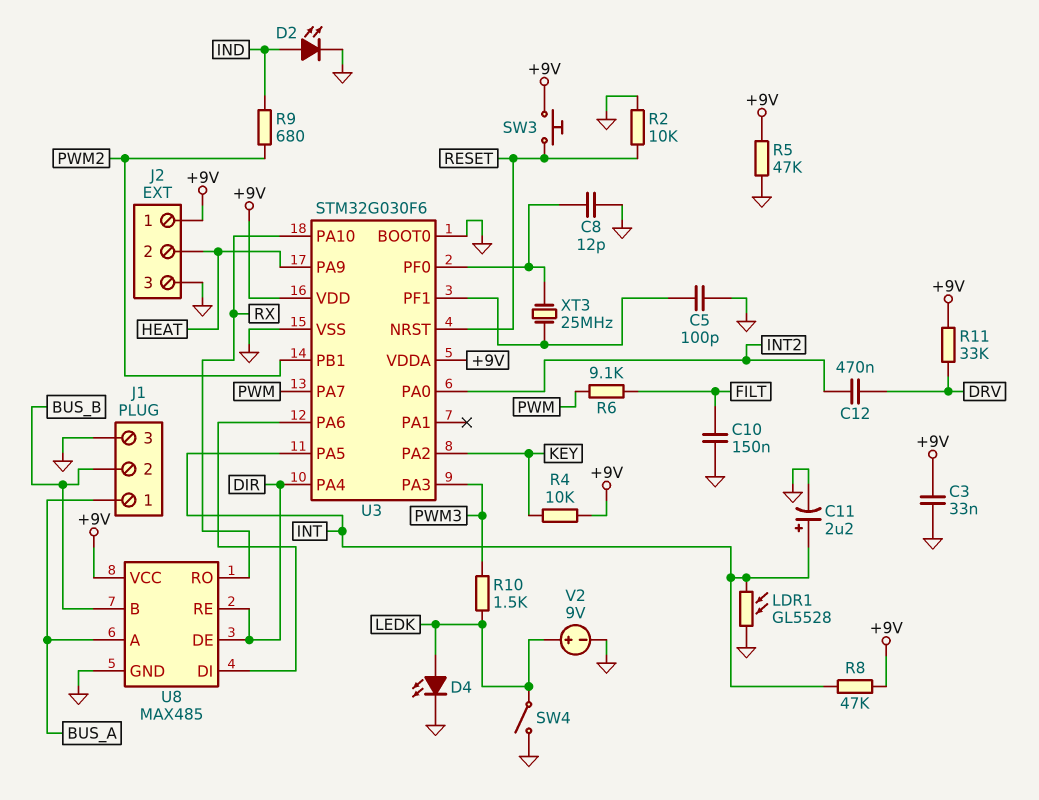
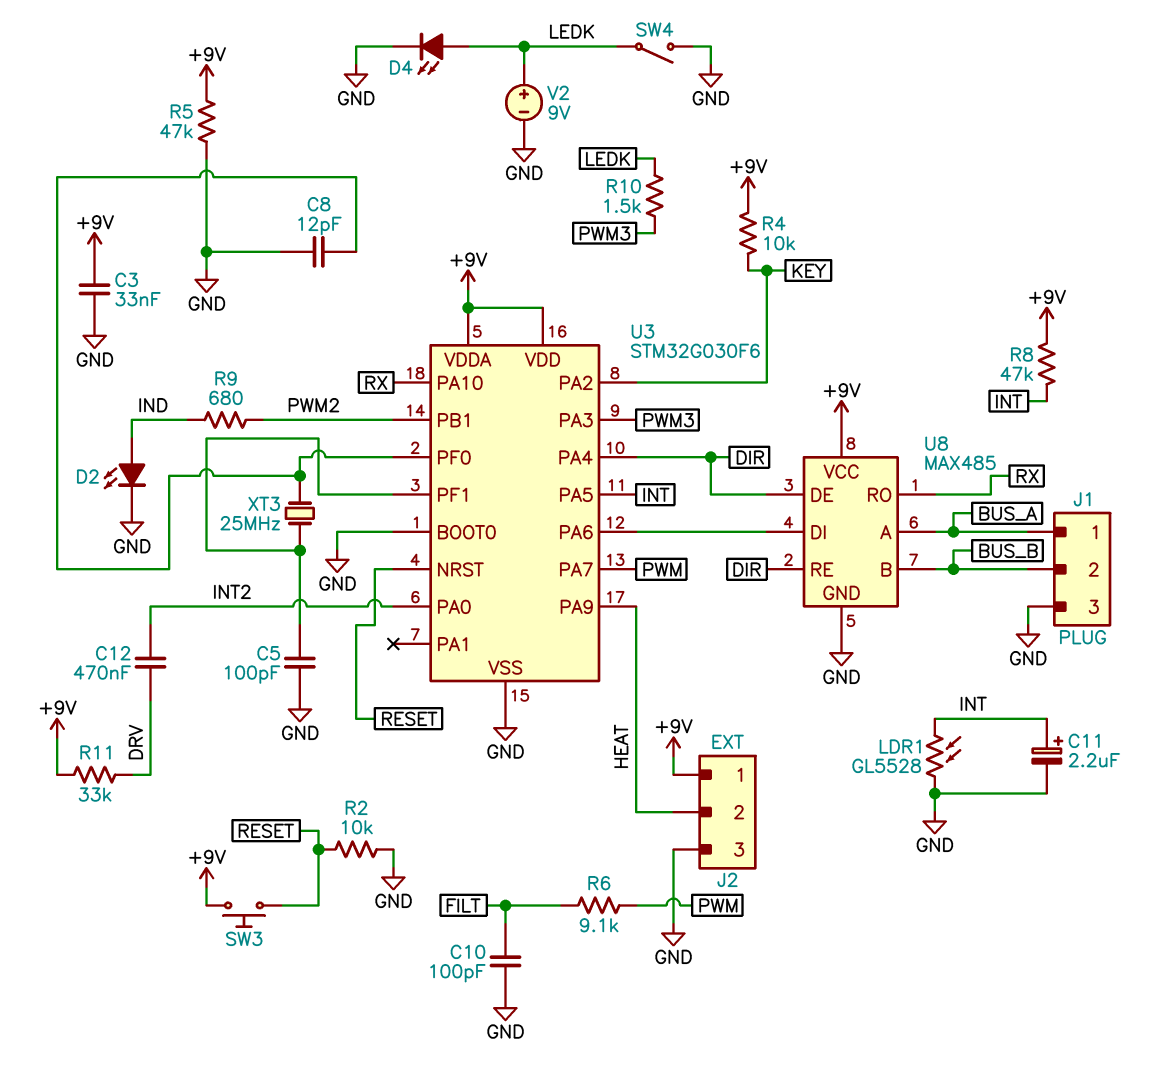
C10: 150nF (FILT, GND) -> 100pF (FILT, GND)

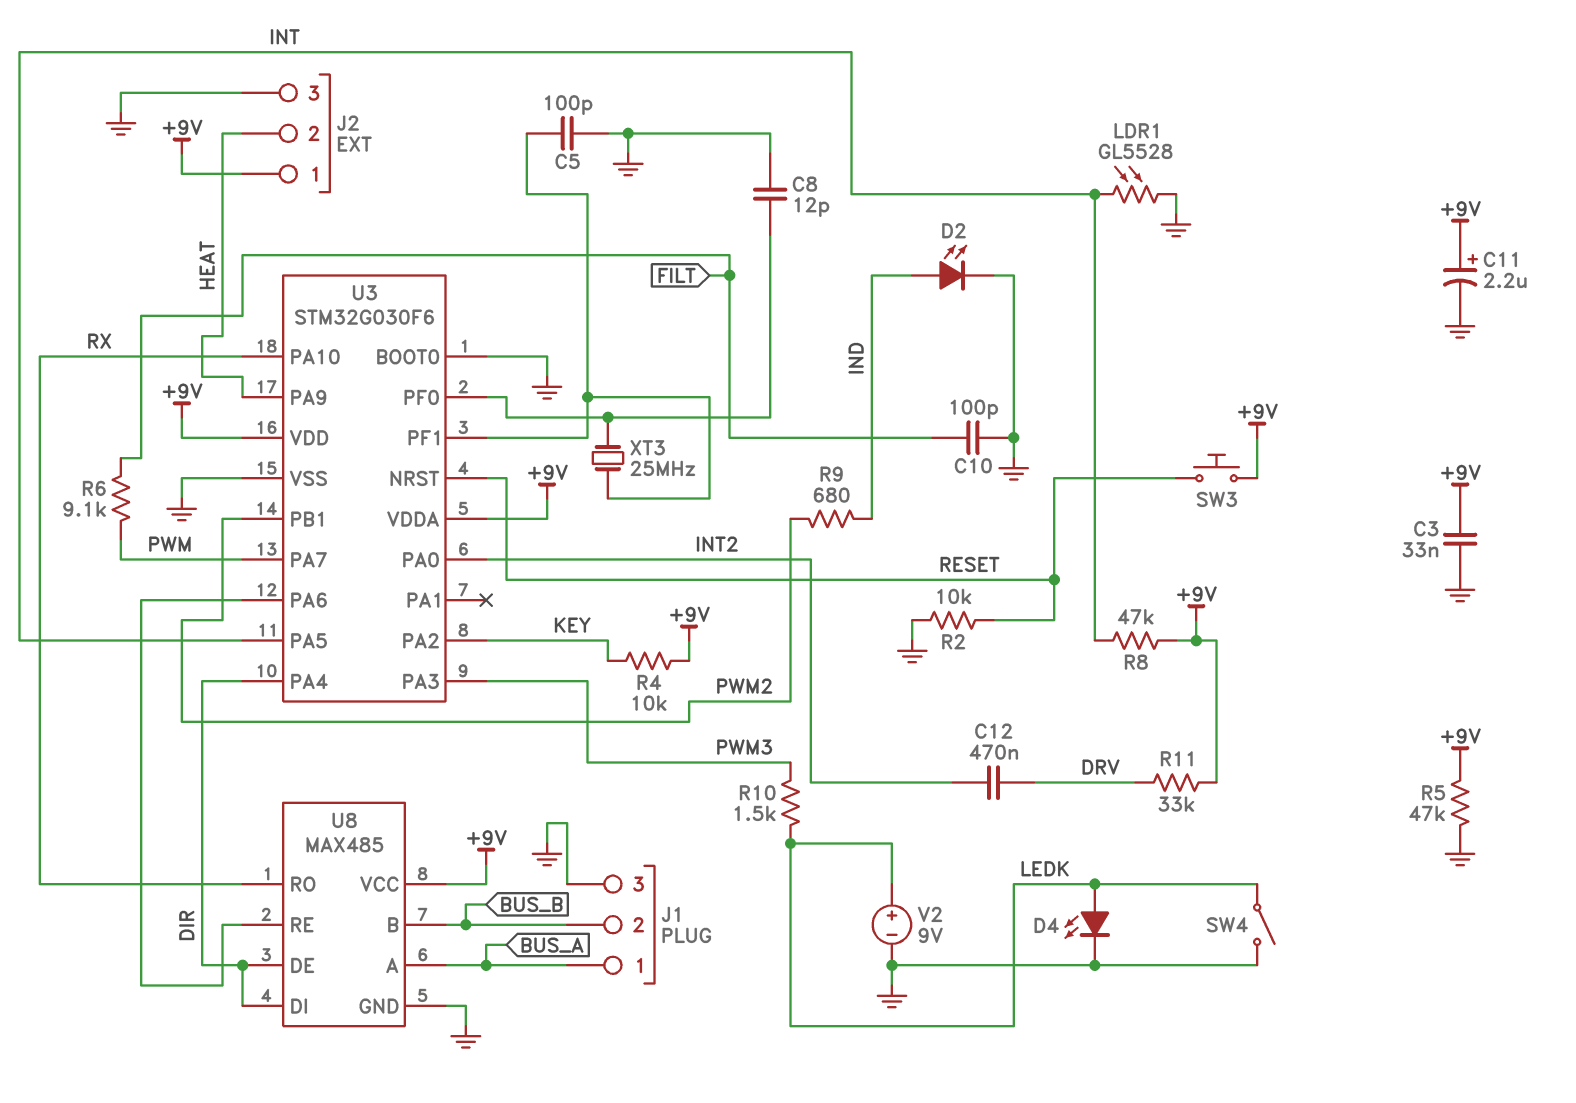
C11: 2.2uF (plus INT, minus GND) -> 2.2uF (plus +9V, minus GND)
U8 pin DI: U3/PA6 -> DIR
U8 pin RE: DIR -> U3/PA6

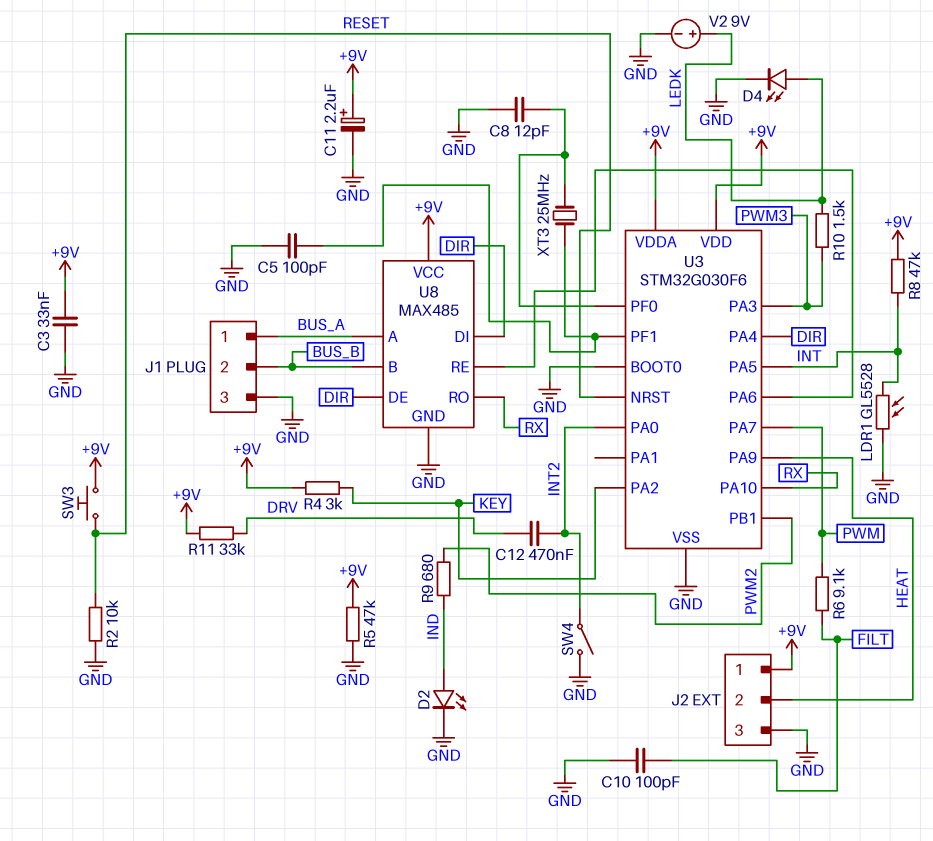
R4: 10k (+9V, KEY) -> 3k (+9V, KEY)
SW4: switch (GND, LEDK) -> switch (GND, INT2)

